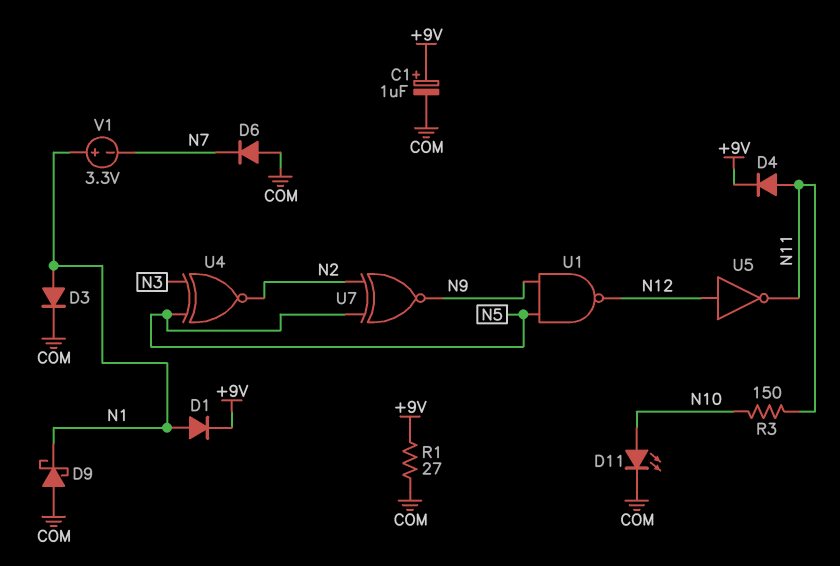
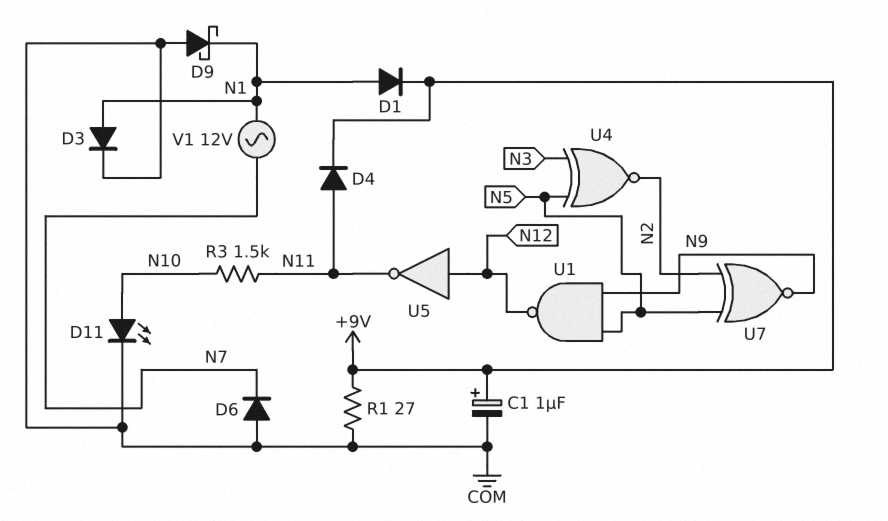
R3: 150 (N10, N11) -> 1.5k (N10, N11)
V1: 3.3V (plus N1, minus N7) -> AC 12V (N1, N7)

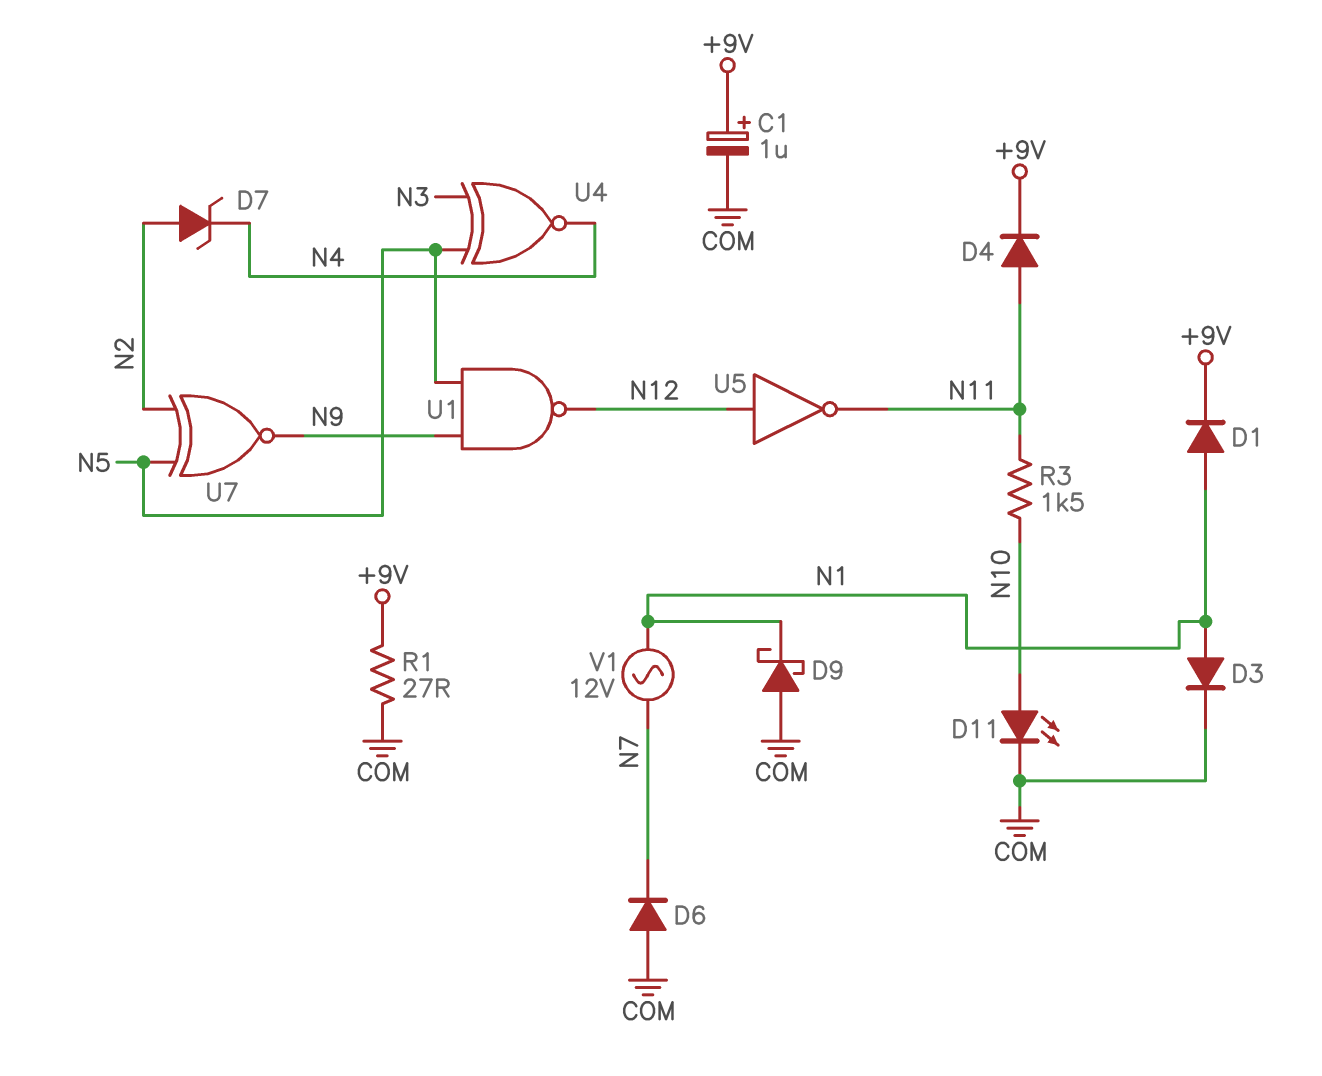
D7: none -> zener (A N2, K N4)
U4: XNOR (in N3, in N5, out N2) -> XNOR (in N3, in N5, out N4)

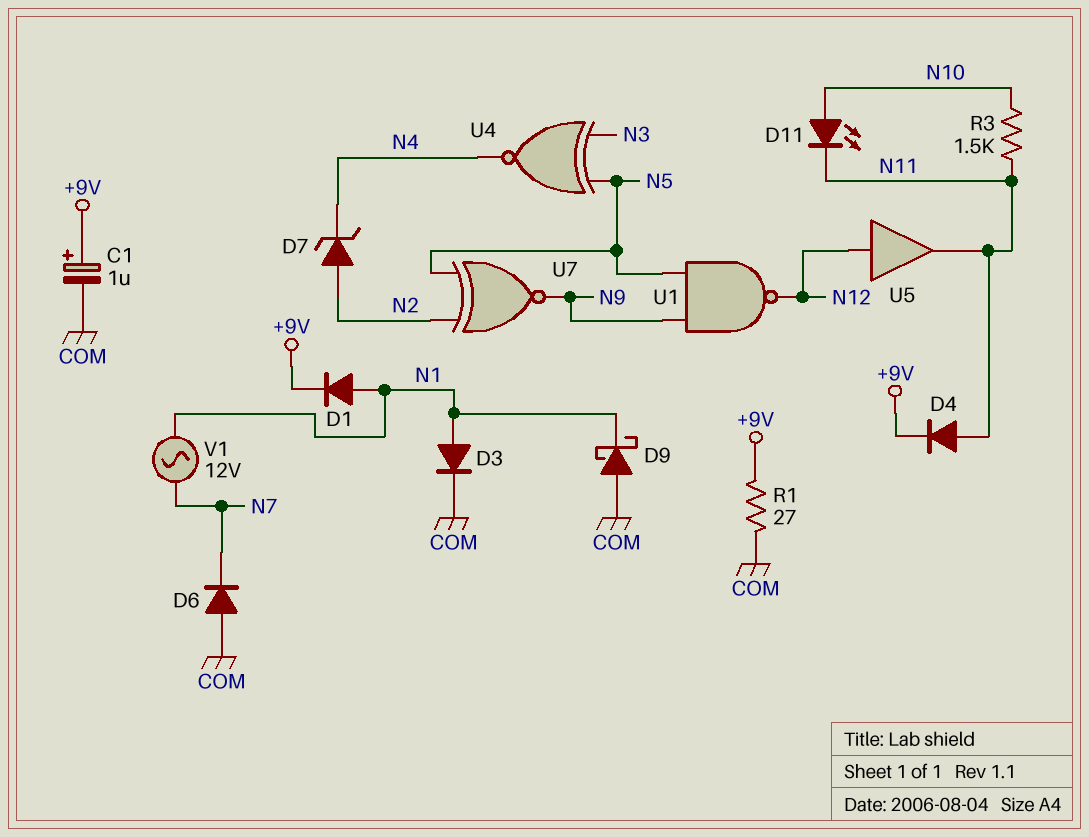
D11: LED (A N10, K COM) -> LED (A N10, K N11)
U5: NOT (in N12, out N11) -> buffer (in N12, out N11)

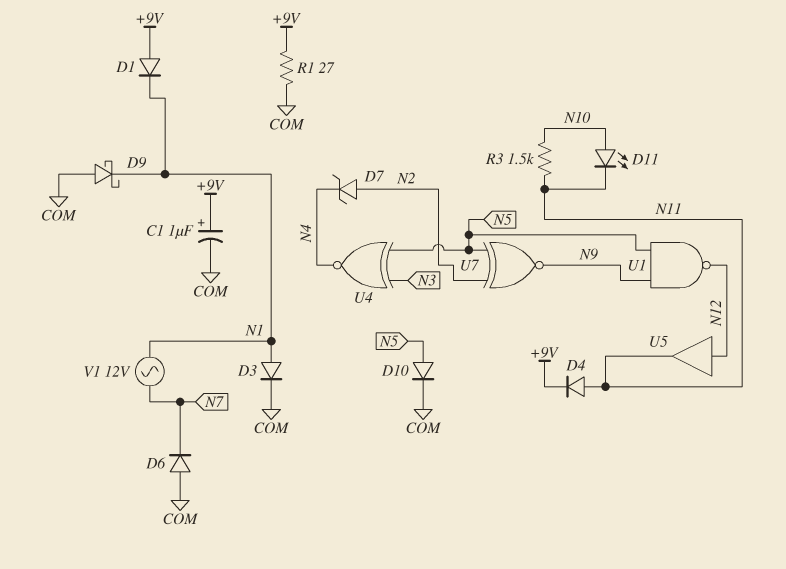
D1: diode (A N1, K +9V) -> diode (A +9V, K N1)
D10: none -> diode (A N5, K COM)

